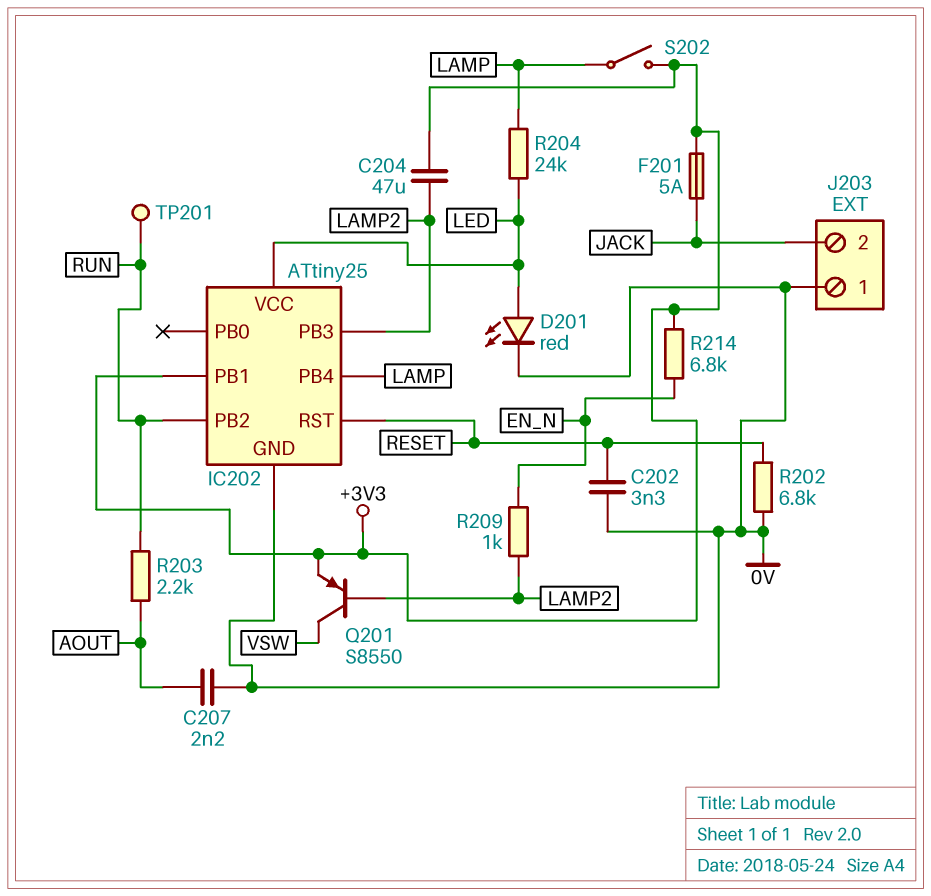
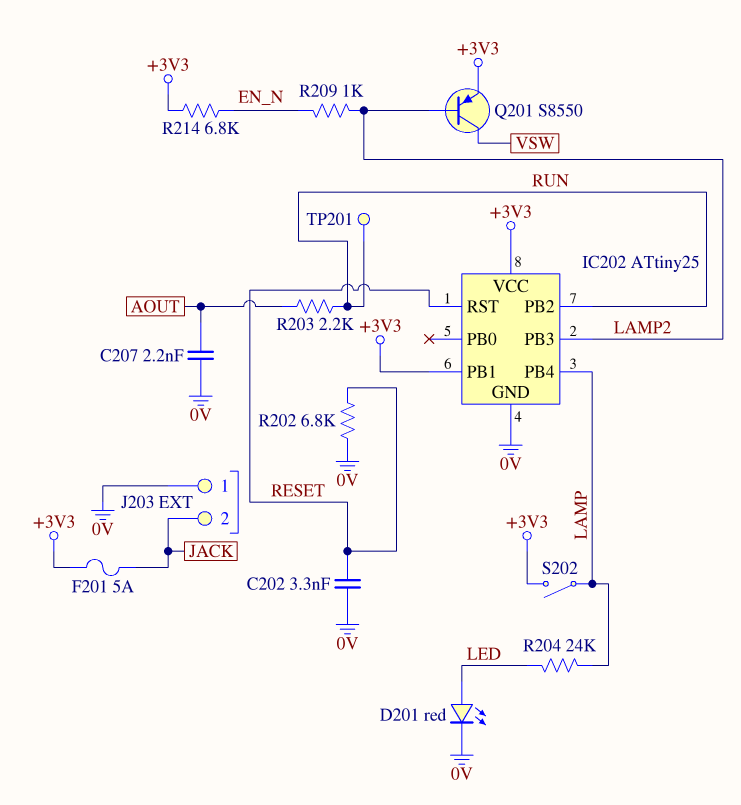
C204: 47uF (+3V3, LAMP2) -> none
IC202 pin VCC: LED -> +3V3

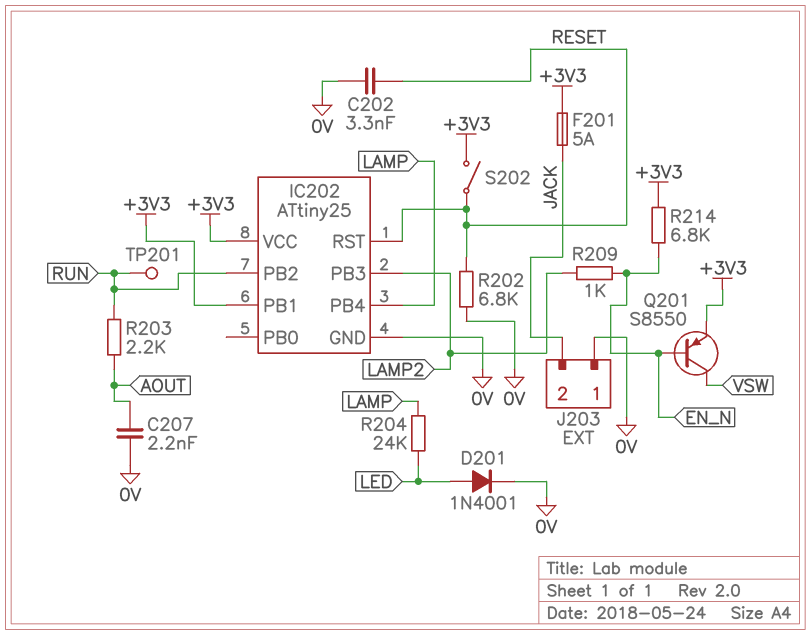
D201: LED red (A LED, K 0V) -> diode 1N4001 (A LED, K 0V)
Q201: PNP S8550 (B LAMP2, C VSW, E +3V3) -> PNP S8550 (B EN_N, C VSW, E +3V3)
S202: switch (+3V3, LAMP) -> switch (+3V3, RESET)

